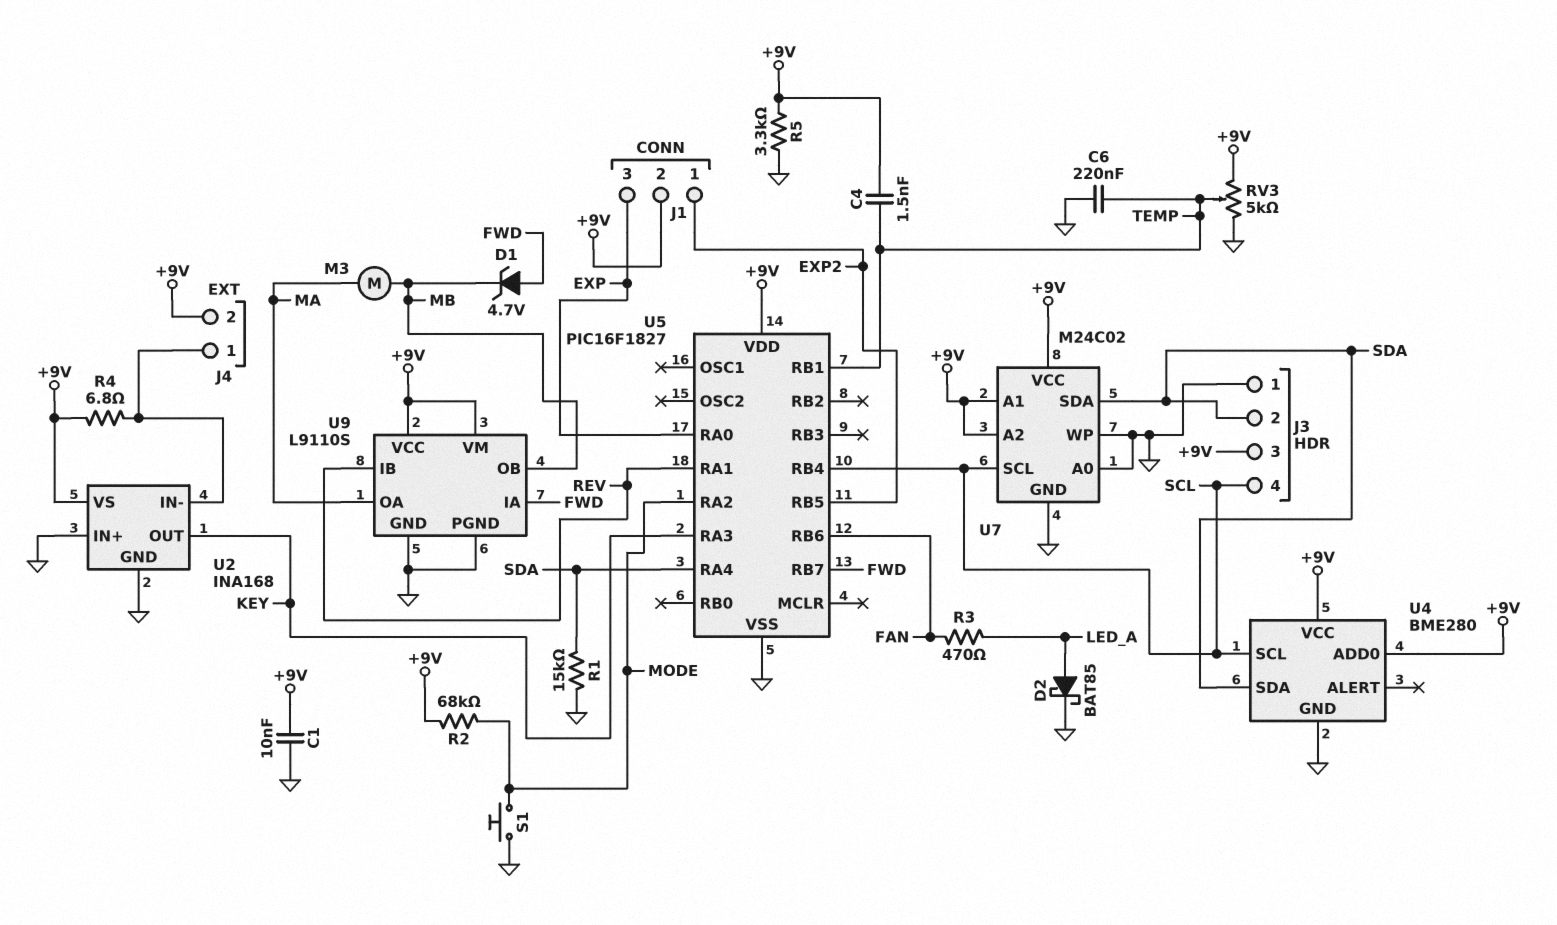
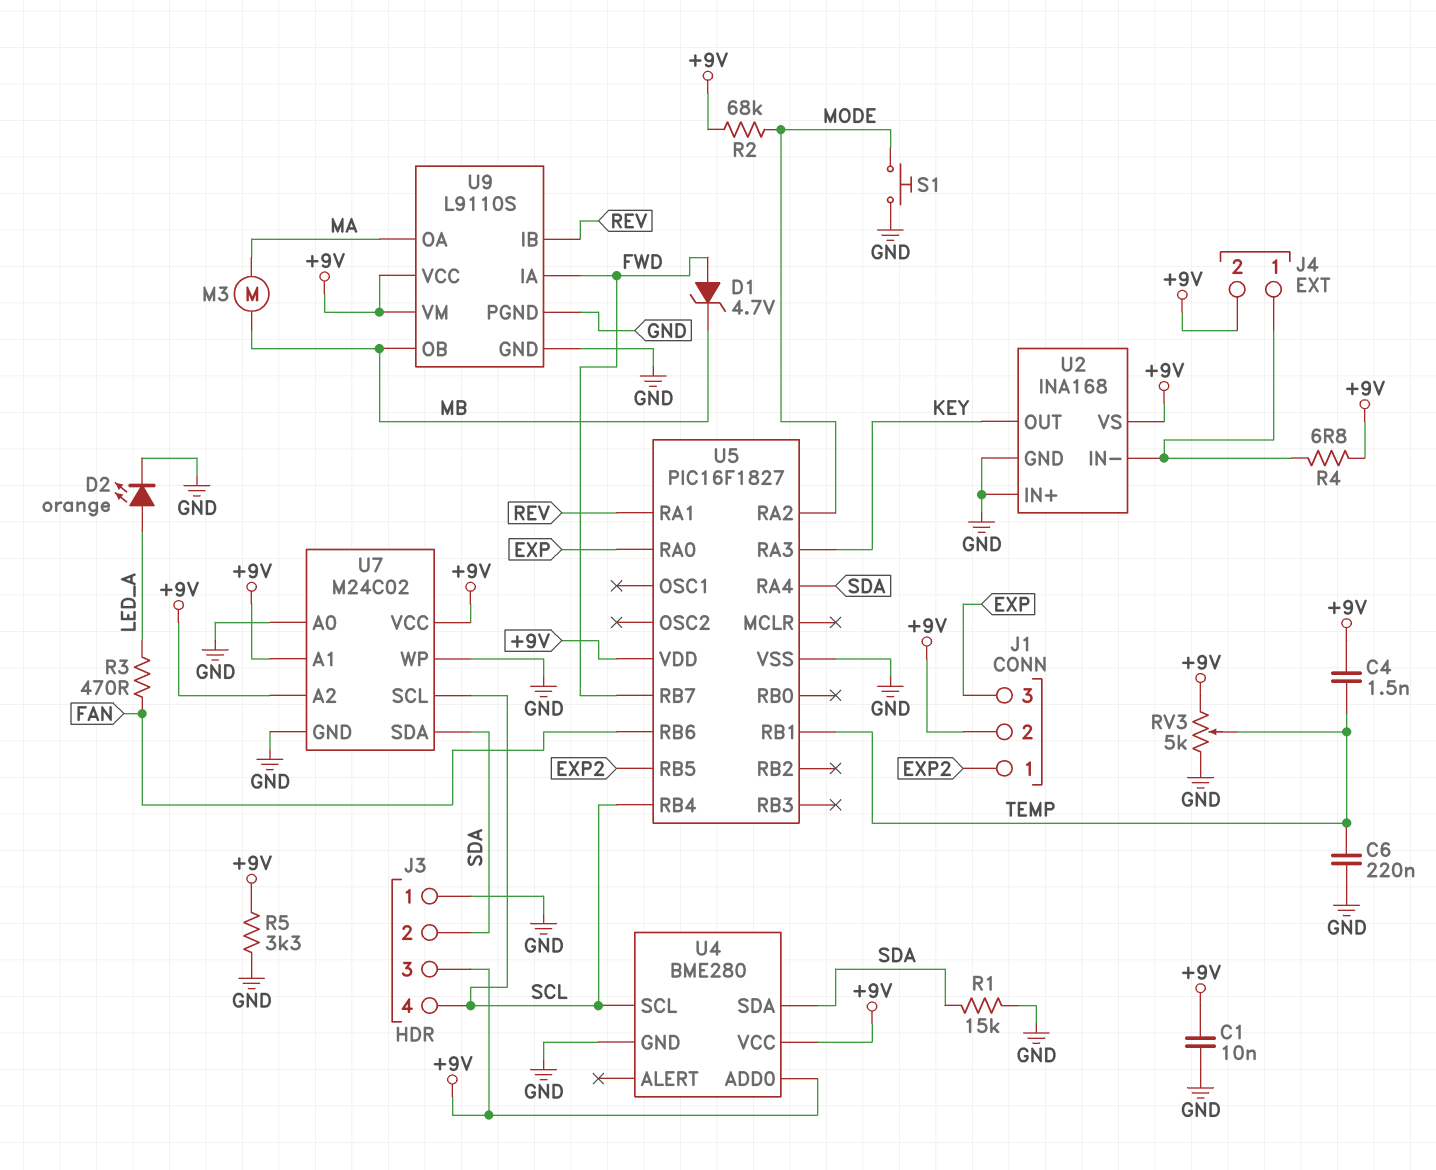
D2: schottky BAT85 (A LED_A, K GND) -> LED orange (A LED_A, K GND)

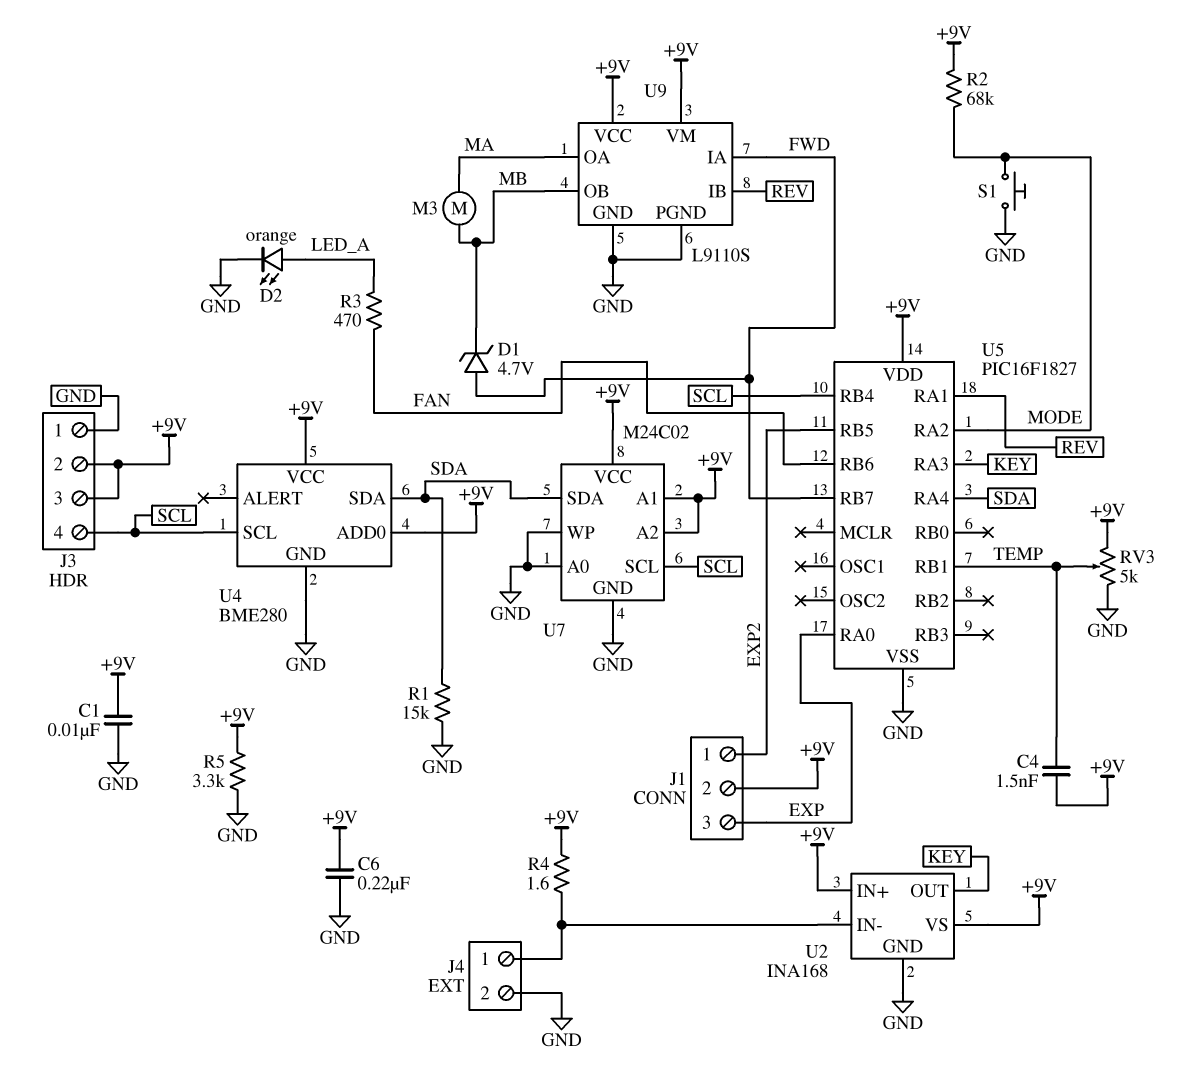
C6: 220nF (GND, TEMP) -> 220nF (+9V, GND)
J3 pin 2: SDA -> +9V
J4 pin 2: +9V -> GND
R4: 6.8 (+9V, J4/1) -> 1.6 (+9V, J4/1)
U2 pin IN+: GND -> +9V

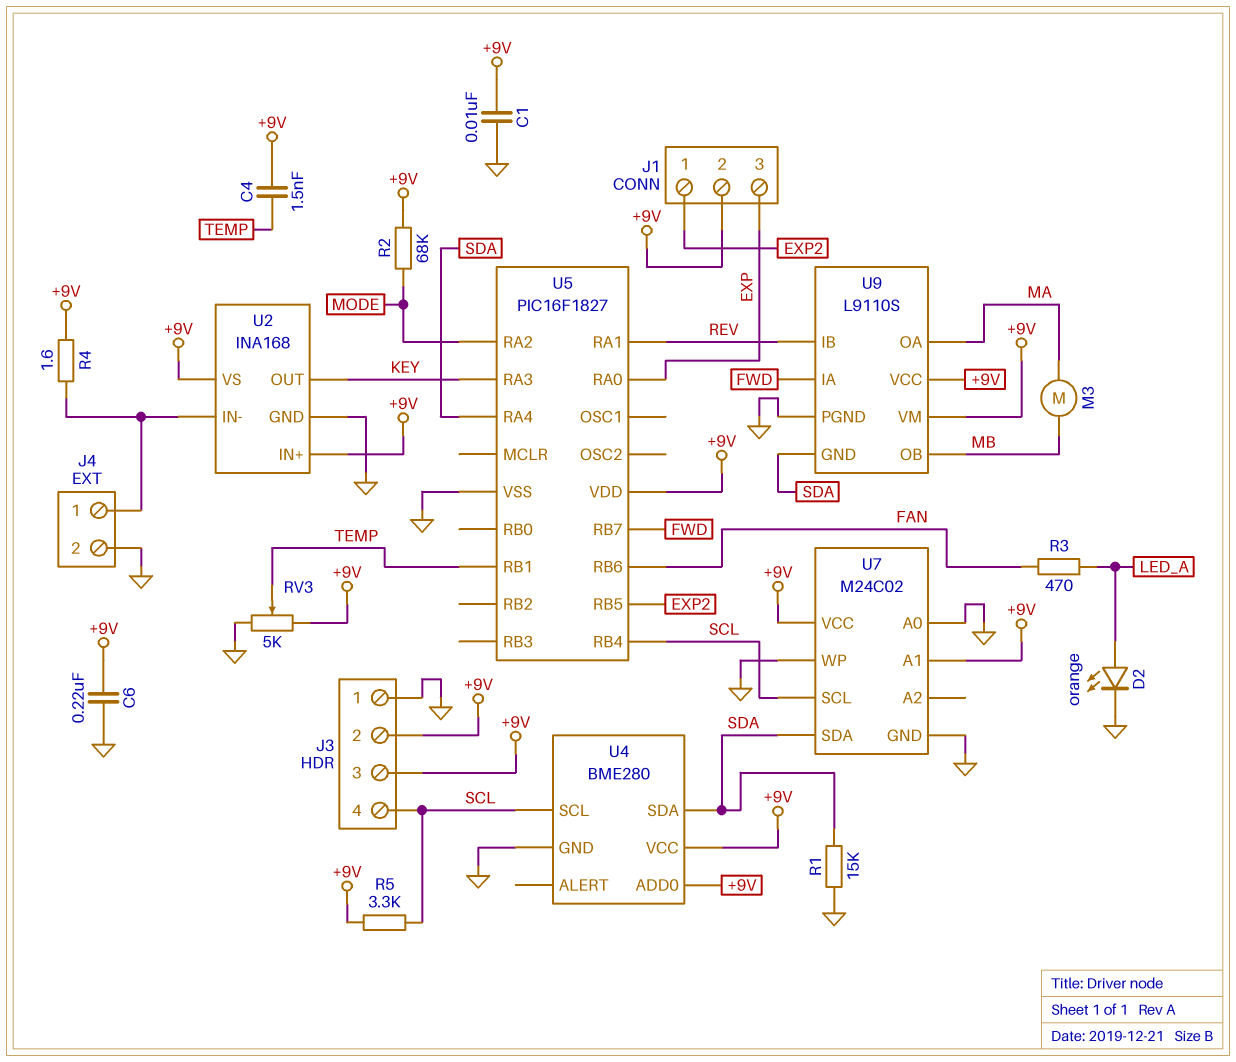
D1: zener 4.7V (A FWD, K MB) -> none
R5: 3.3k (+9V, GND) -> 3.3k (+9V, SCL)
S1: button (GND, MODE) -> none
U7 pin A2: +9V -> none
U9 pin GND: GND -> SDA

